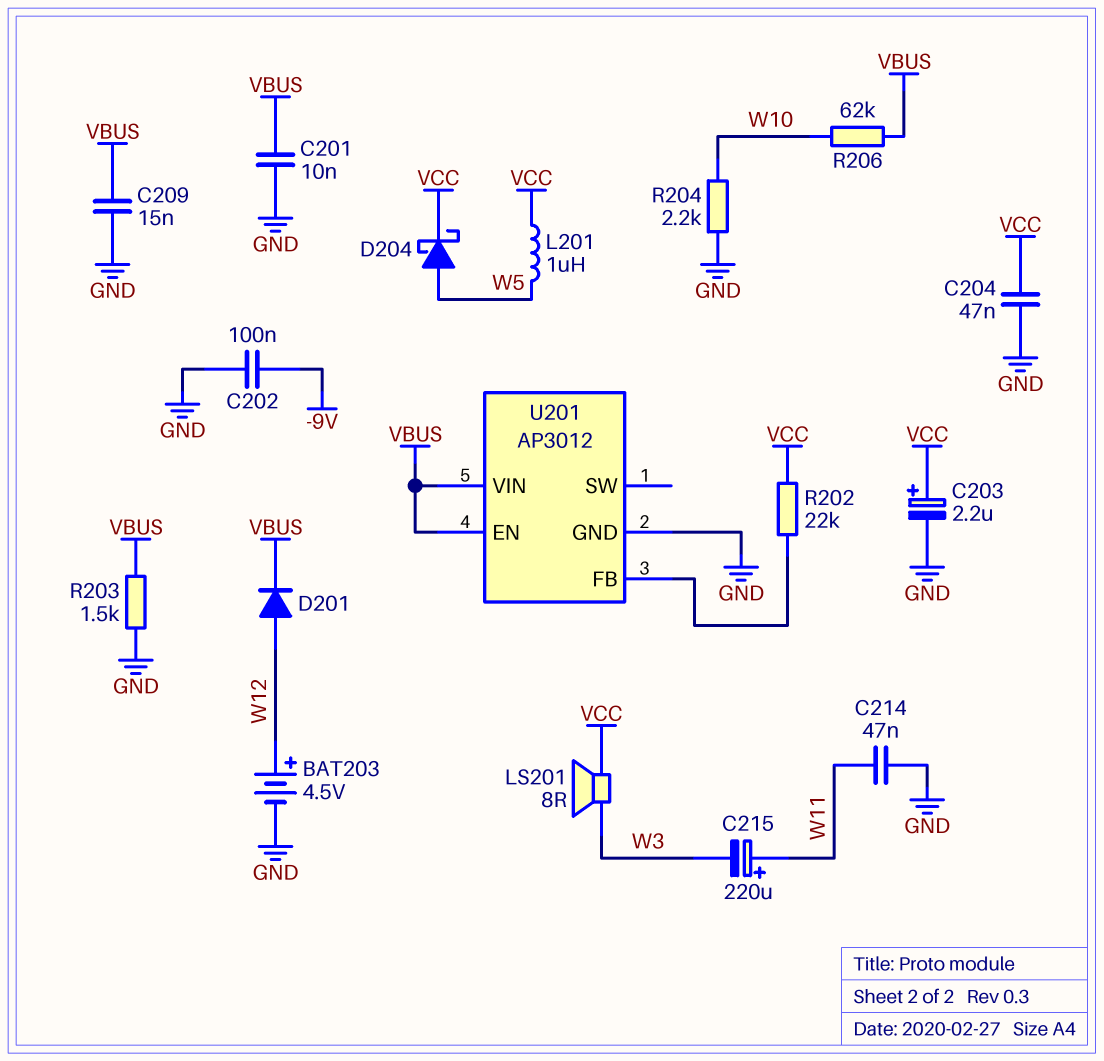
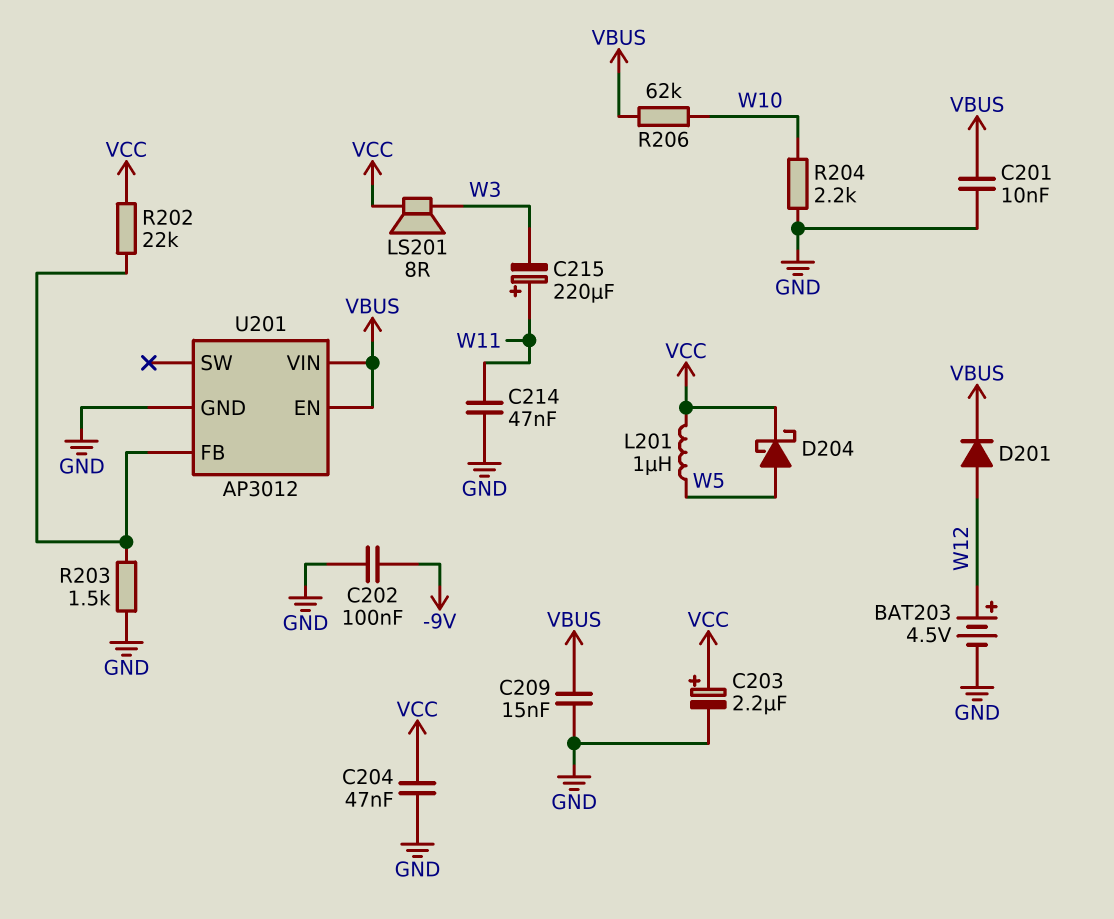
R203: 1.5k (GND, VBUS) -> 1.5k (GND, U201/FB)

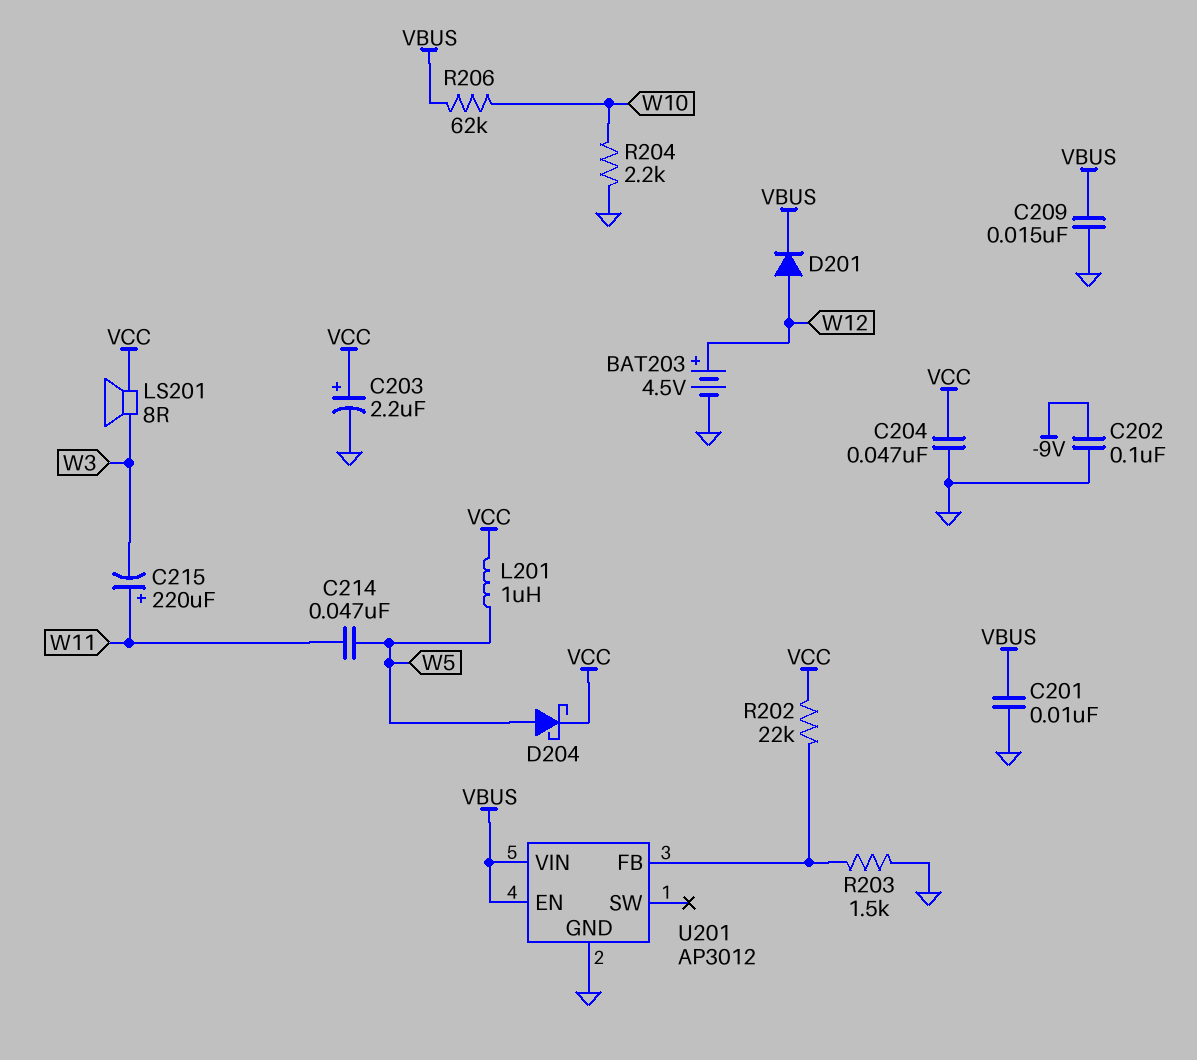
C214: 47nF (GND, W11) -> 47nF (W5, W11)

